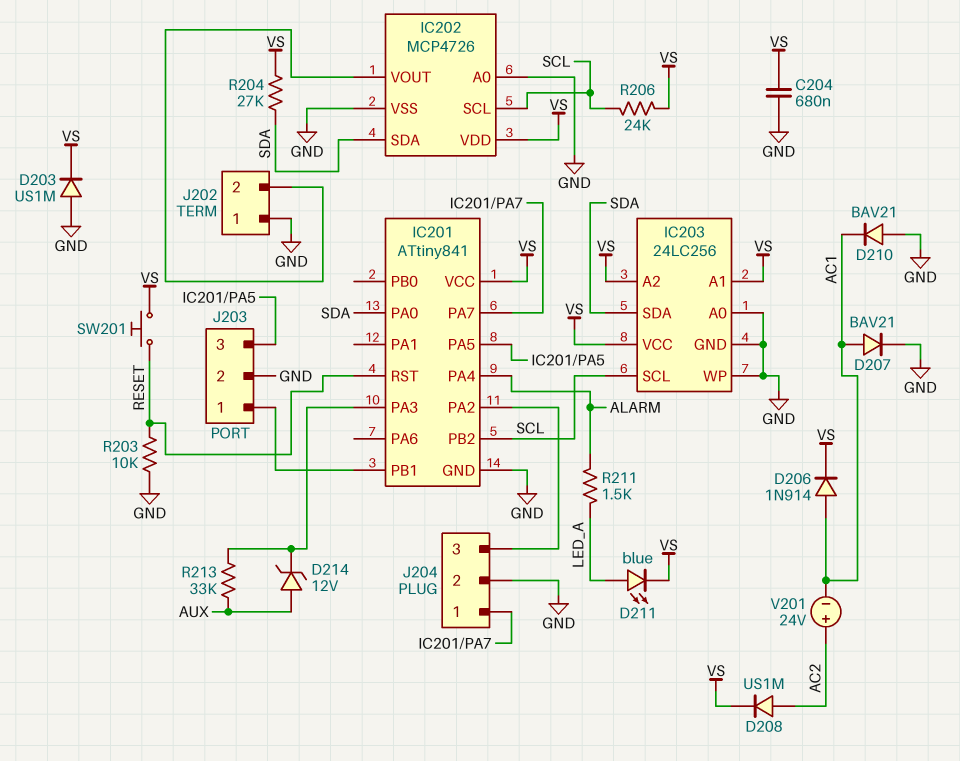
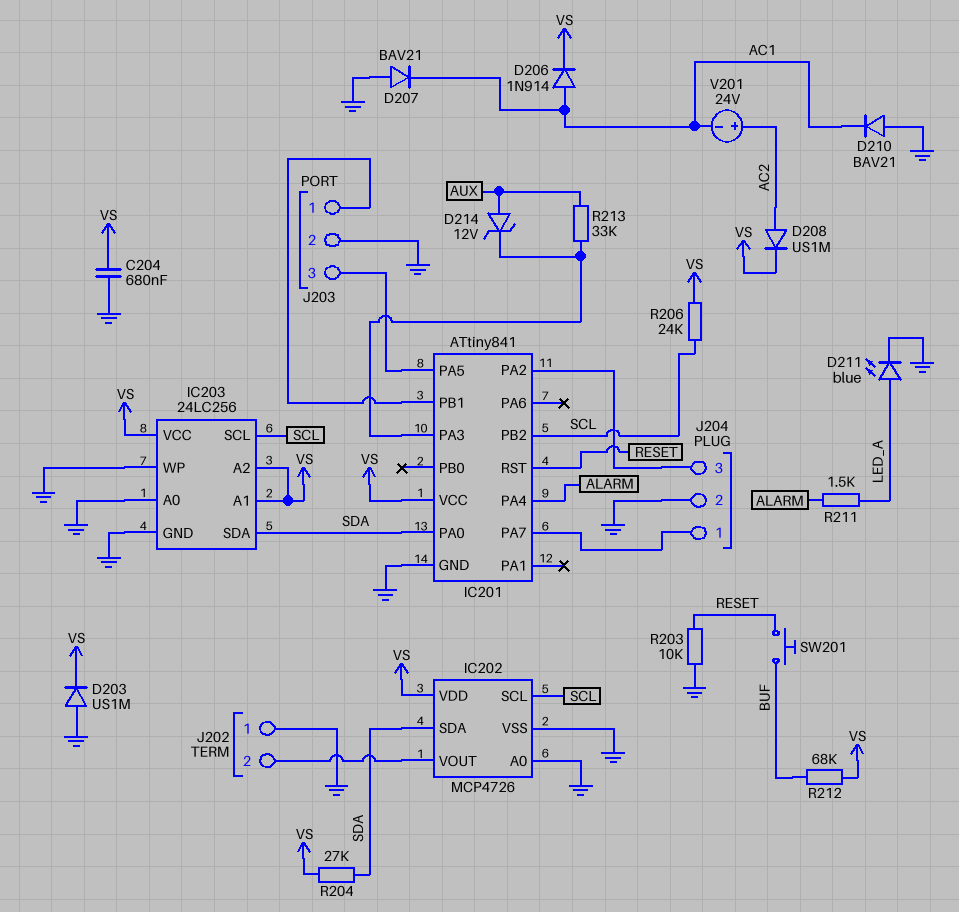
D207: diode BAV21 (A AC1, K GND) -> diode BAV21 (A GND, K AC1)
D211: LED blue (A LED_A, K VS) -> LED blue (A LED_A, K GND)
R212: none -> 68k (BUF, VS)
SW201: button (RESET, VS) -> button (BUF, RESET)

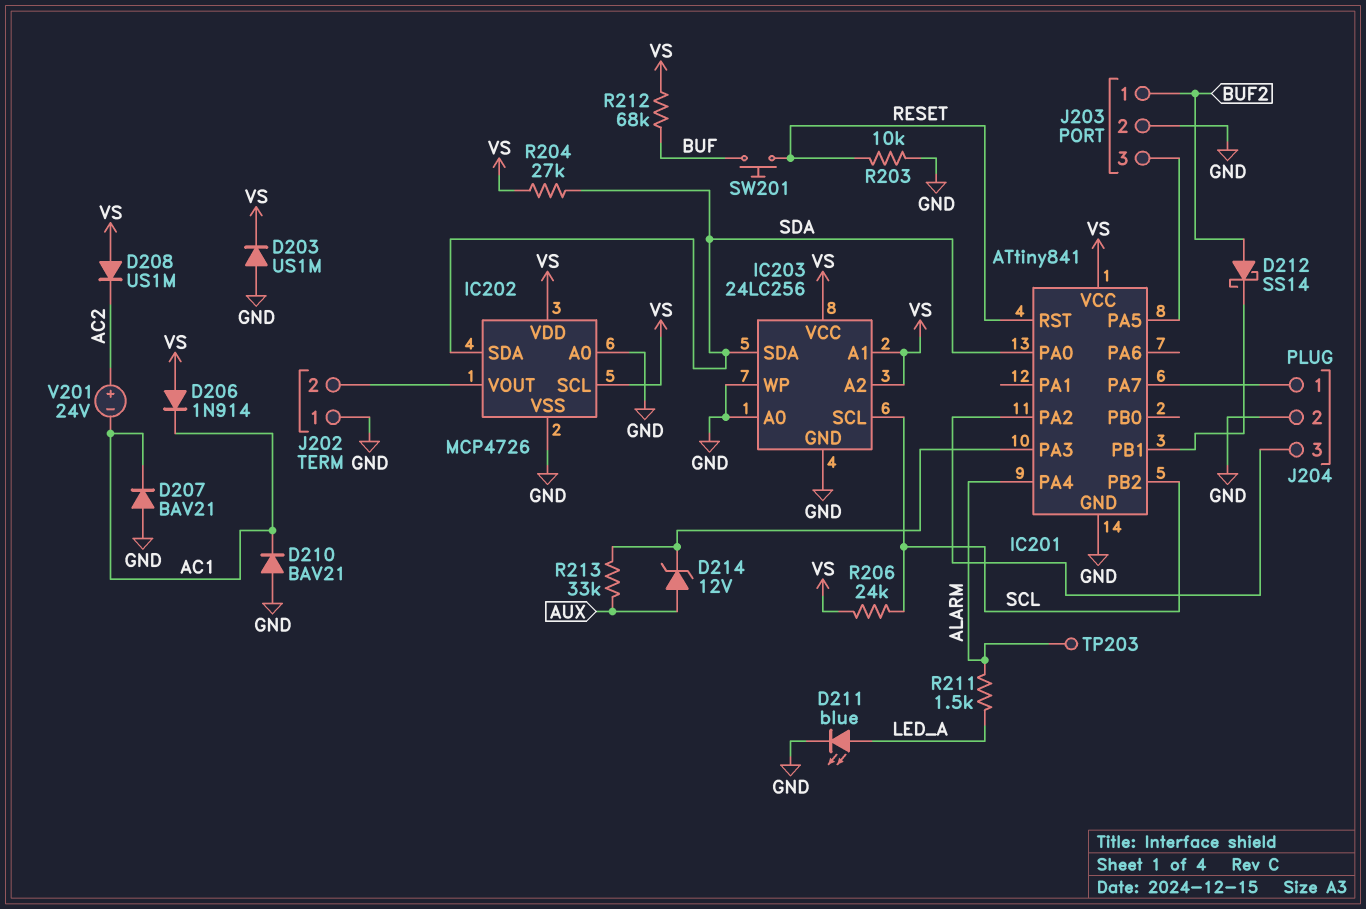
C204: 680nF (GND, VS) -> none
D206: diode 1N914 (A AC1, K VS) -> diode 1N914 (A VS, K AC1)
D208: diode US1M (A AC2, K VS) -> diode US1M (A VS, K AC2)
D212: none -> schottky SS14 (A BUF2, K IC201/PB1)
IC202 pin SCL: SCL -> VS
J203 pin 1: IC201/PB1 -> BUF2
TP203: none -> test point (ALARM)

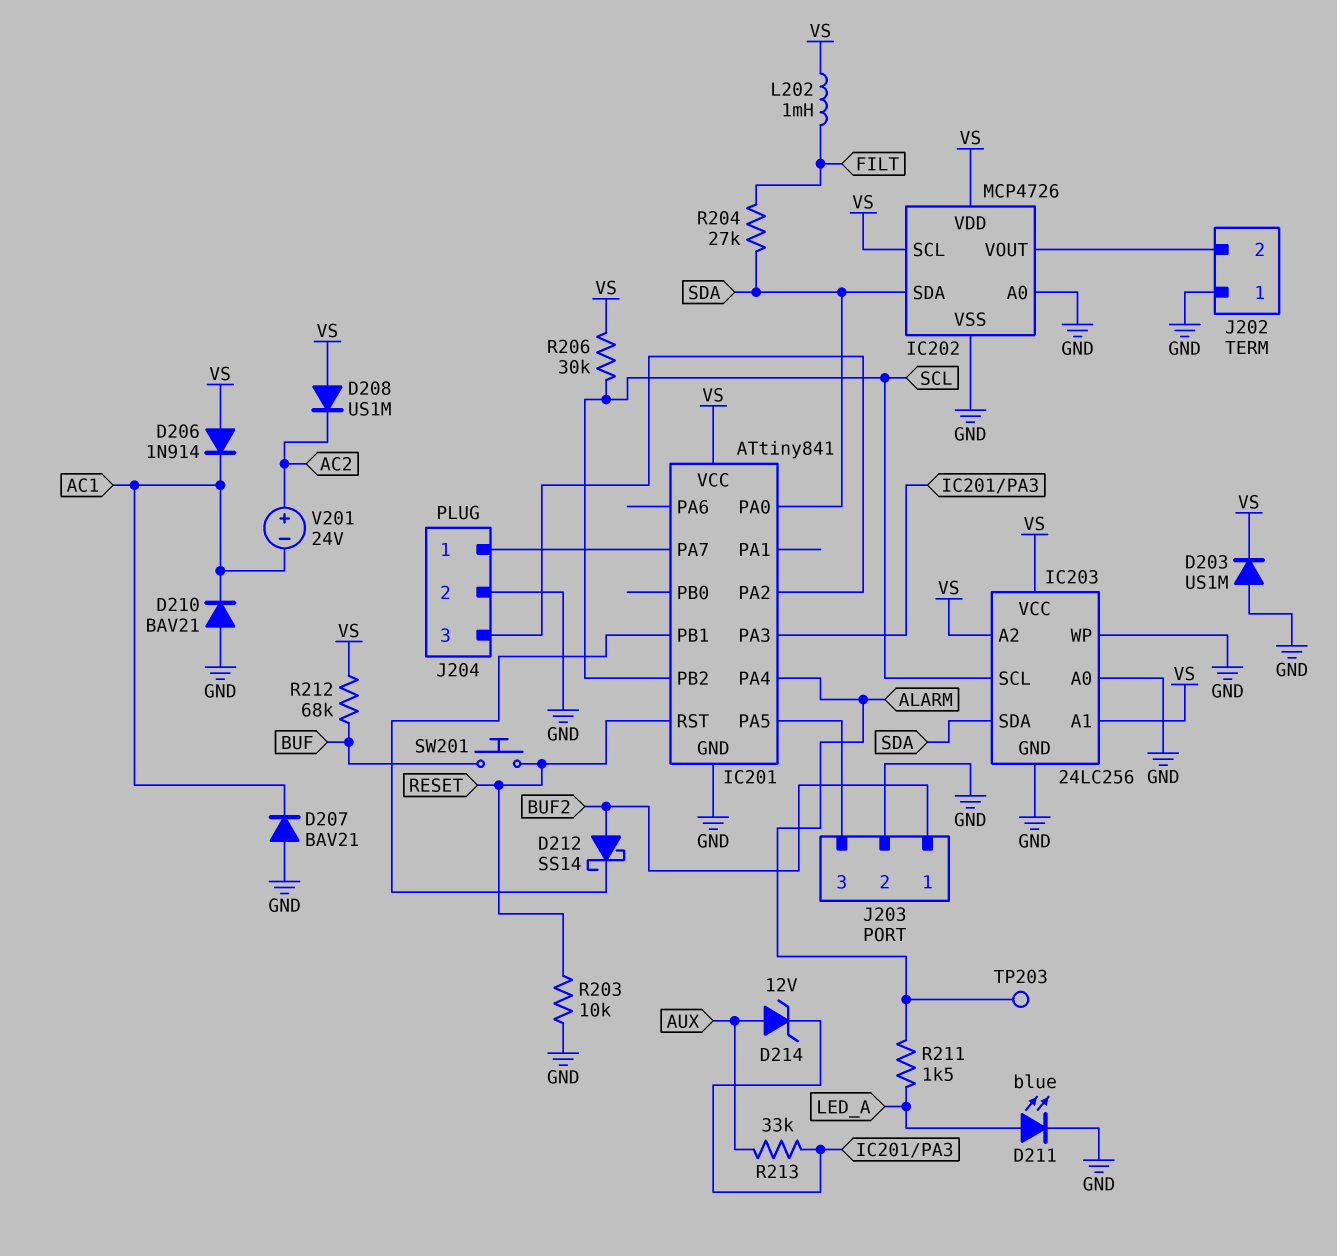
L202: none -> 1mH (FILT, VS)
R204: 27k (SDA, VS) -> 27k (FILT, SDA)
R206: 24k (SCL, VS) -> 30k (SCL, VS)

